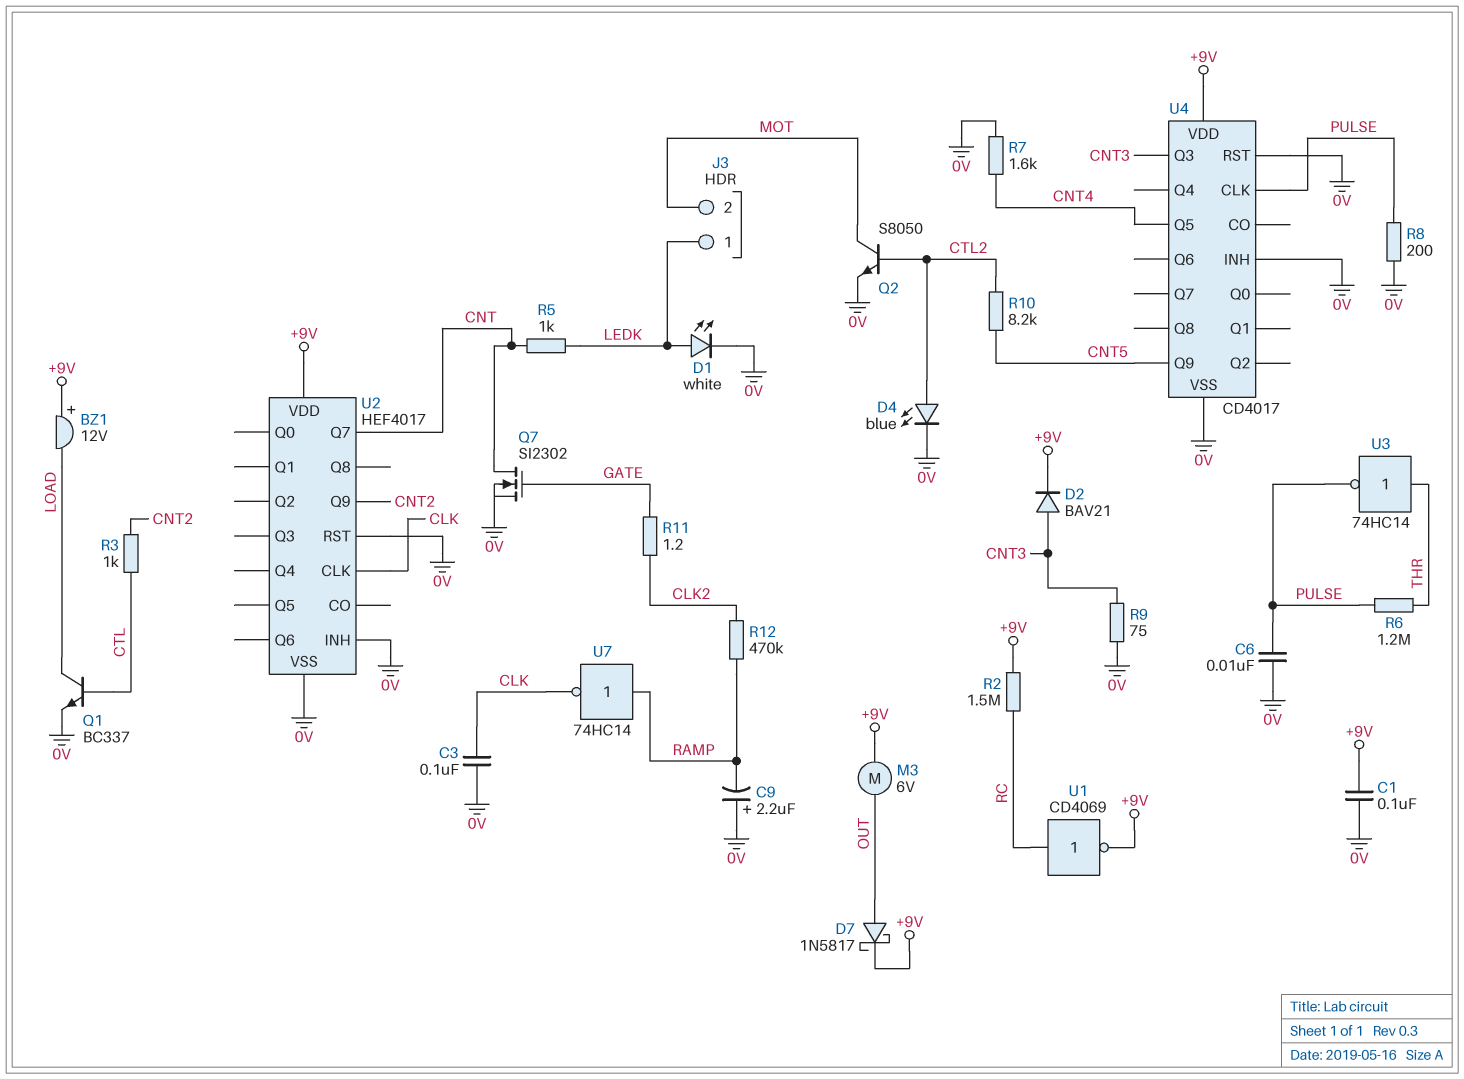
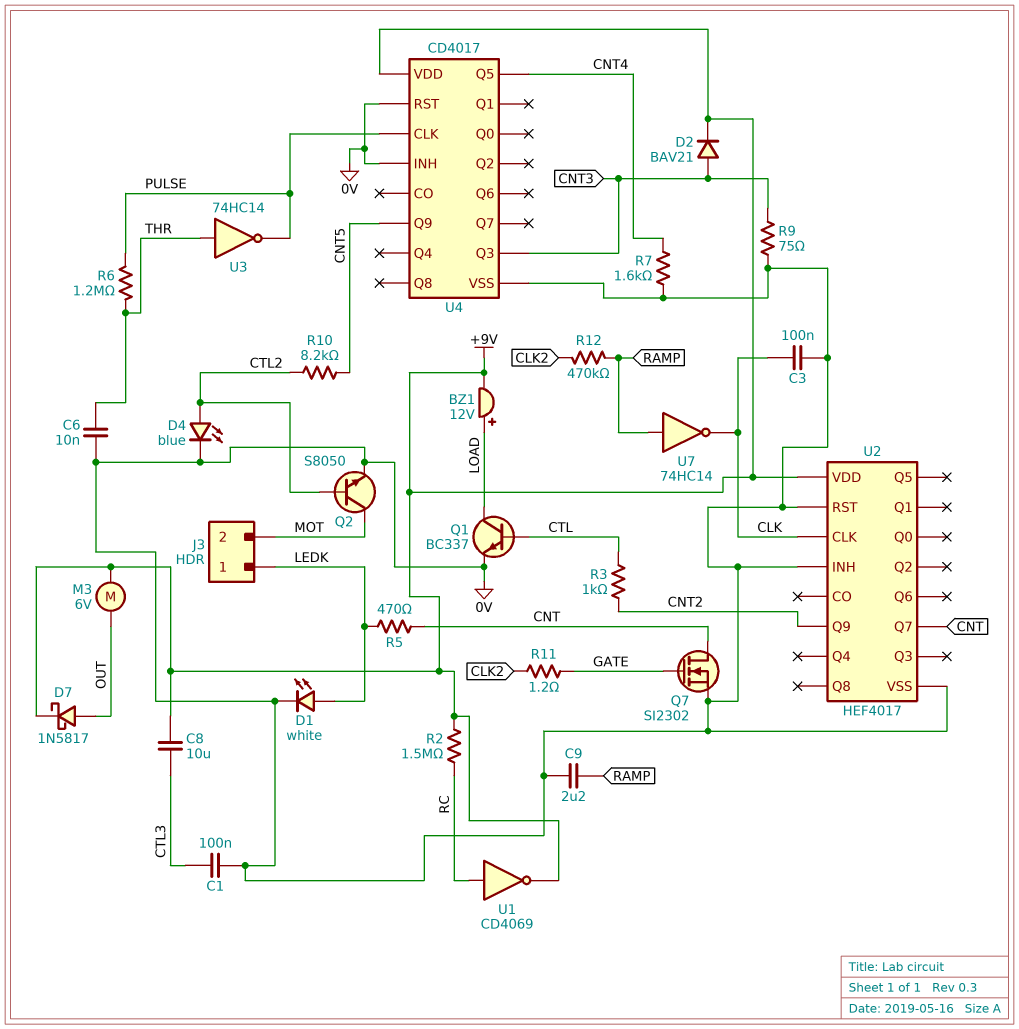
BZ1: buzzer 12V (plus +9V, minus LOAD) -> buzzer 12V (plus LOAD, minus +9V)
C1: 100nF (+9V, 0V) -> 100nF (0V, CTL3)
C6: 10nF (0V, PULSE) -> 10nF (0V, THR)
C8: none -> 10uF (+9V, CTL3)
C9: 2.2uF (plus 0V, minus RAMP) -> 2.2uF (0V, RAMP)
R5: 1k (CNT, LEDK) -> 470 (CNT, LEDK)
R8: 200 (0V, PULSE) -> none

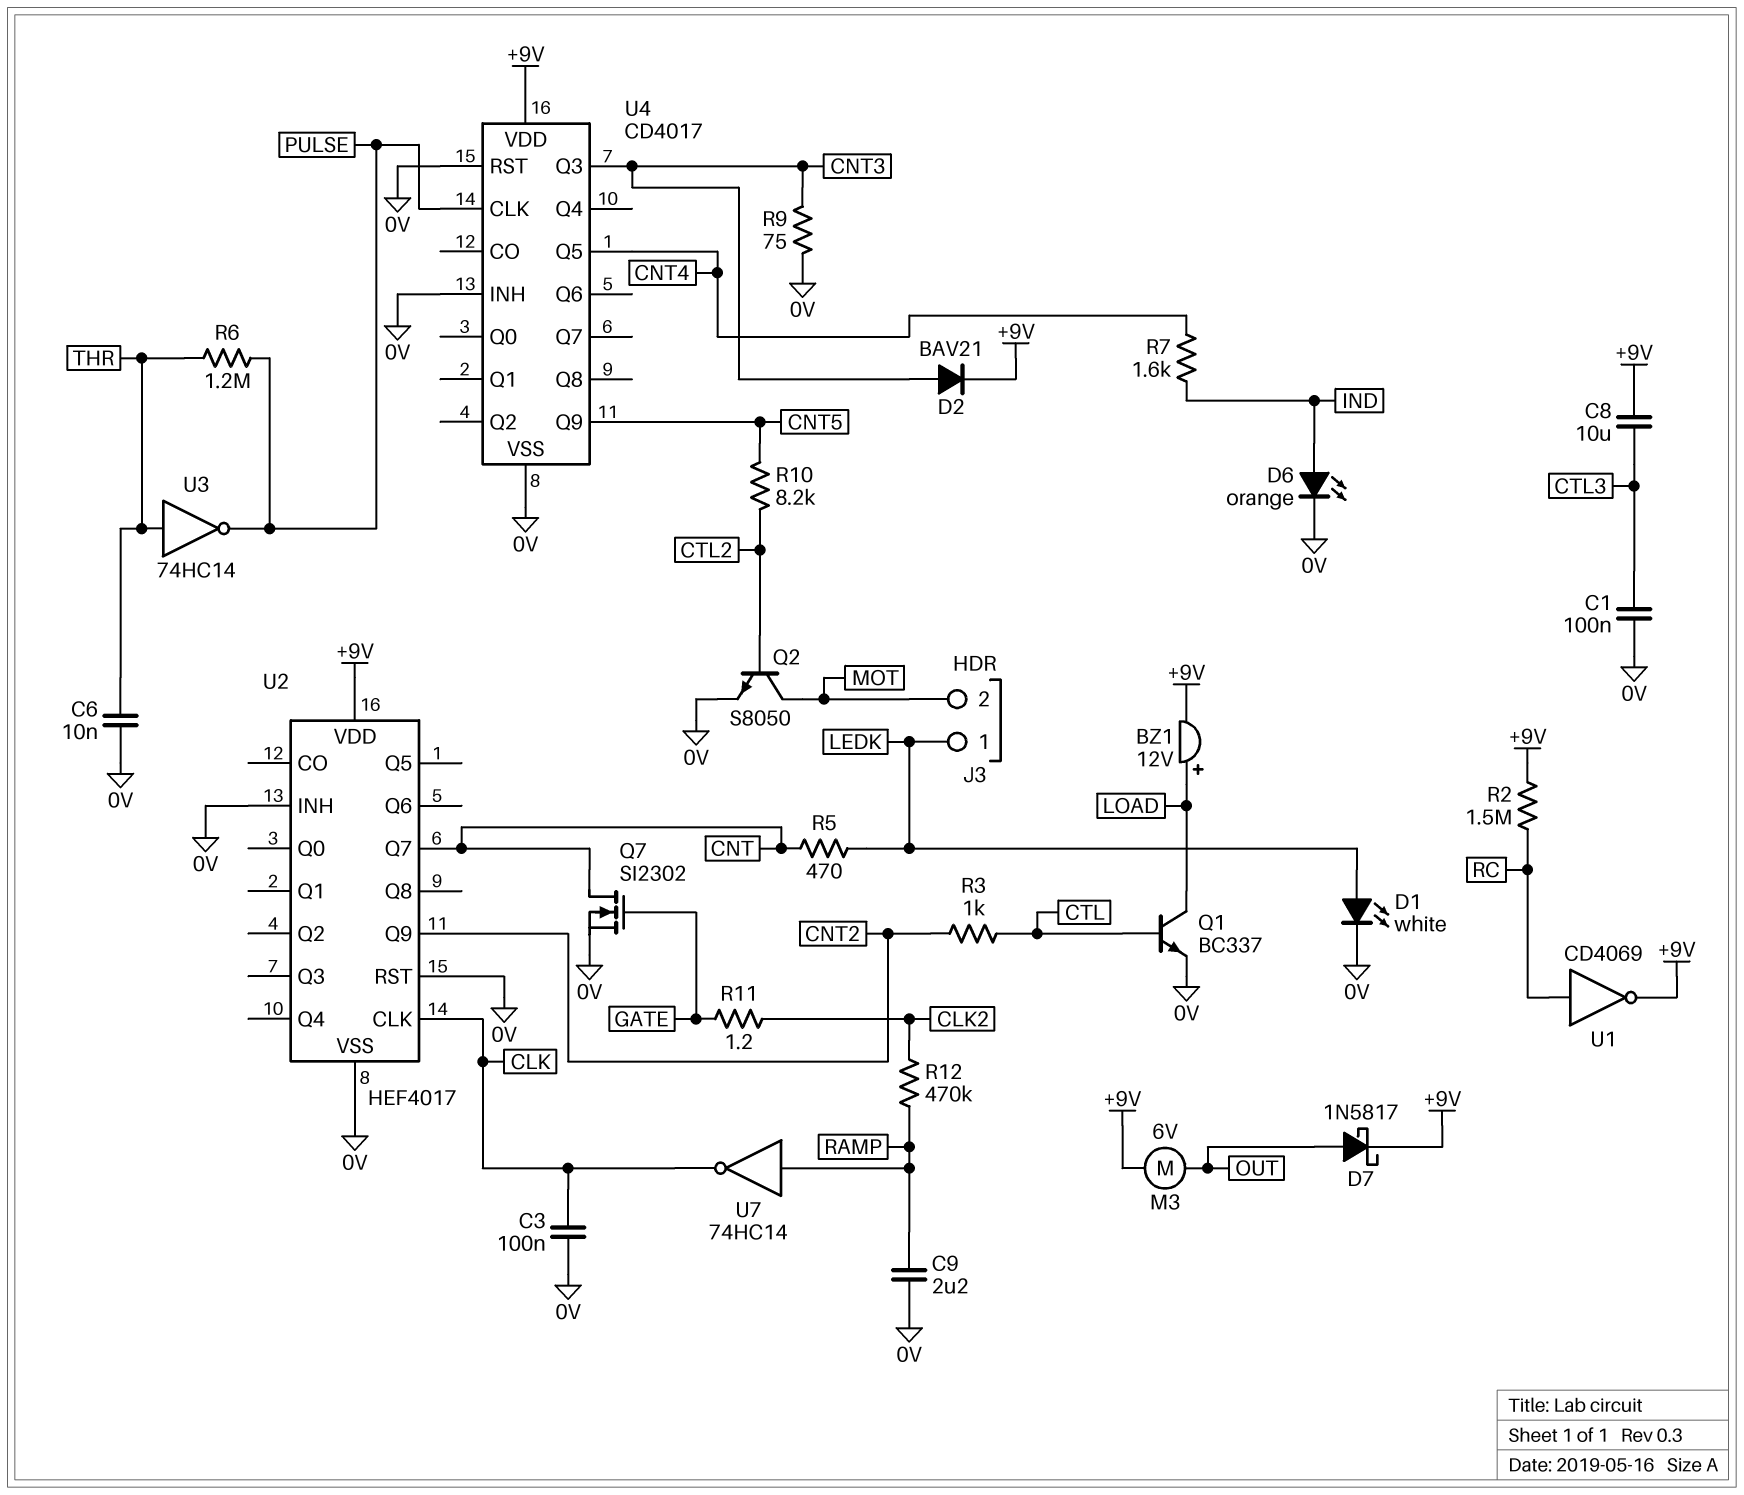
D4: LED blue (A CTL2, K 0V) -> none
D6: none -> LED orange (A IND, K 0V)
R7: 1.6k (0V, CNT4) -> 1.6k (CNT4, IND)

